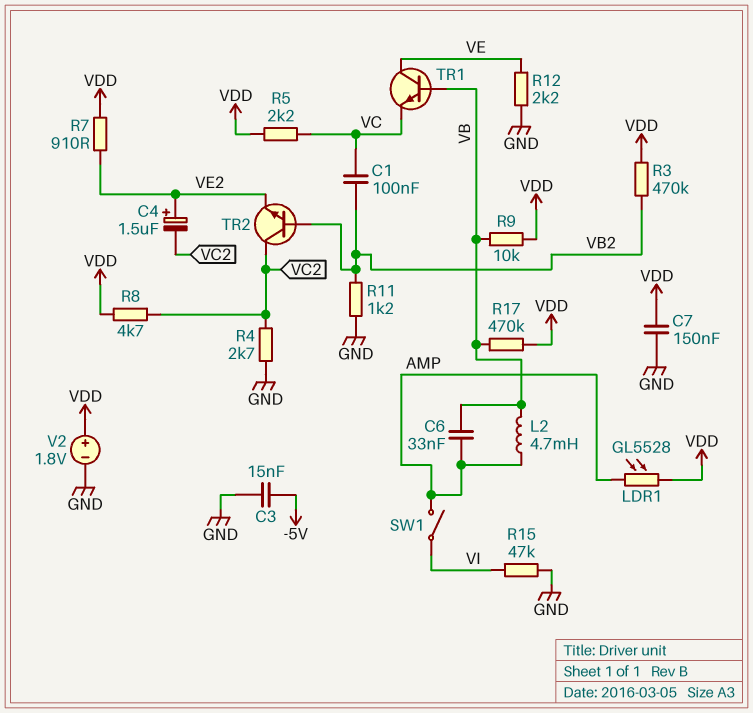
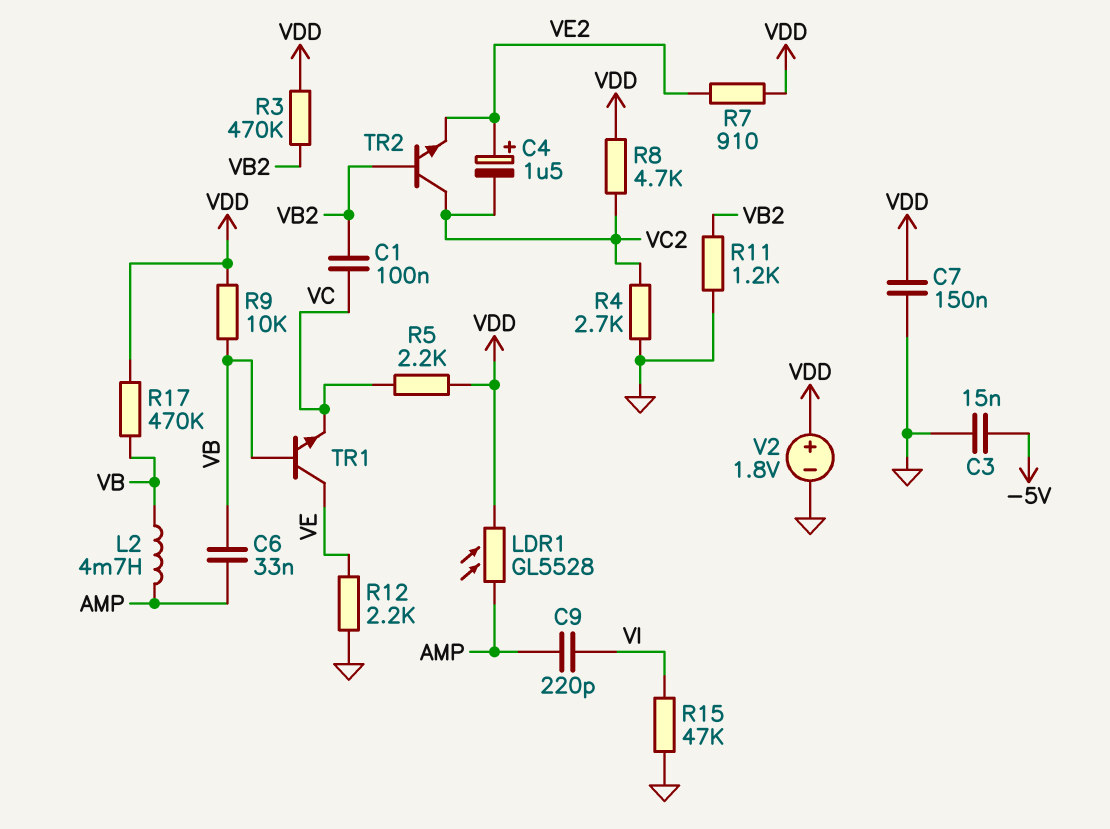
C9: none -> 220pF (AMP, VI)
SW1: switch (AMP, VI) -> none

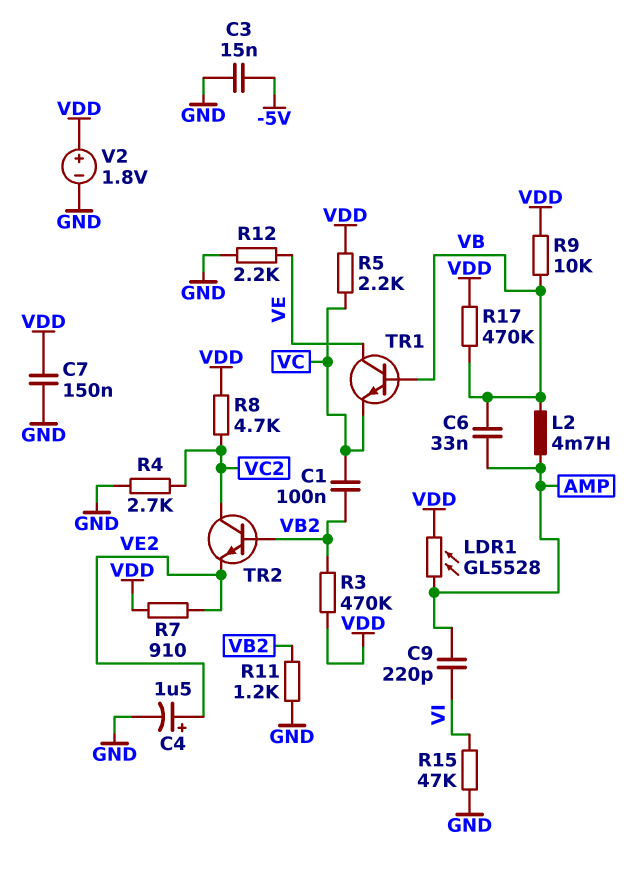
C4: 1.5uF (plus VE2, minus VC2) -> 1.5uF (plus VE2, minus GND)

